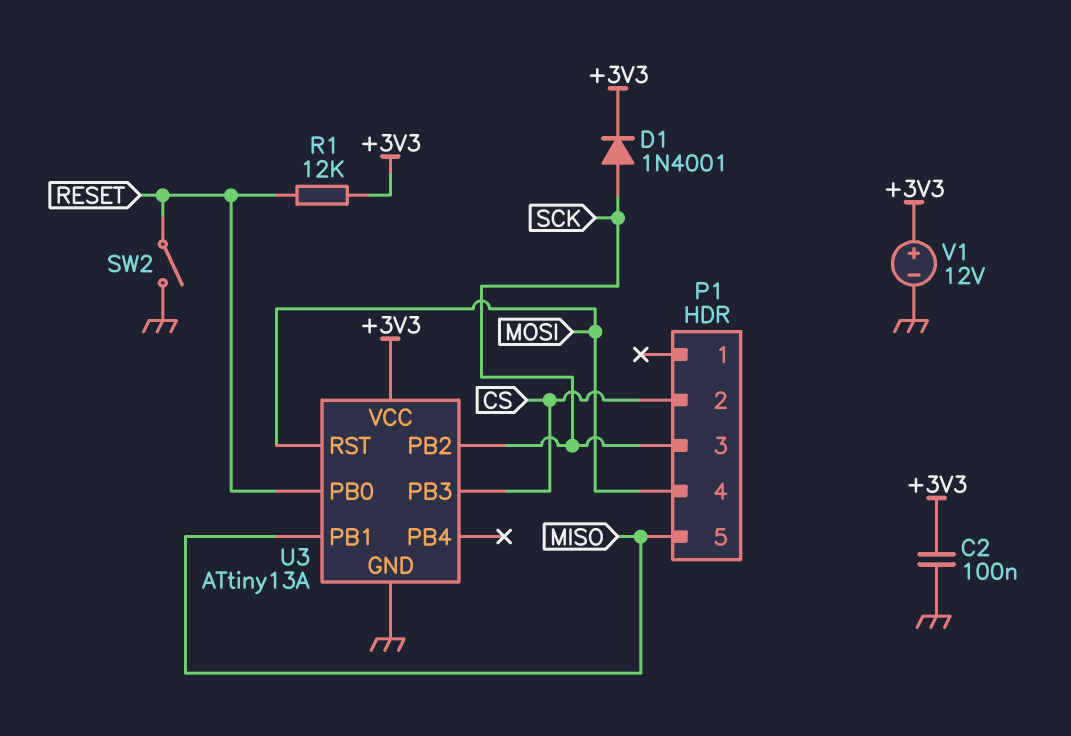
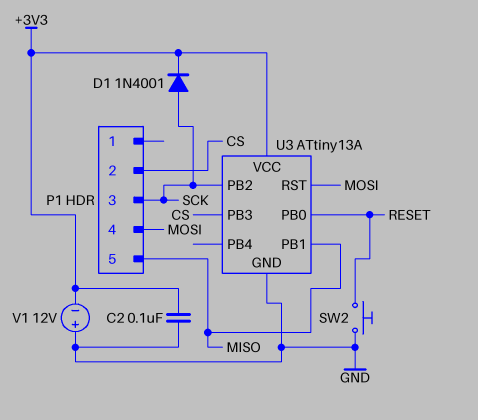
R1: 12k (+3V3, RESET) -> none
SW2: switch (GND, RESET) -> button (GND, RESET)
V1: 12V (plus +3V3, minus GND) -> 12V (plus GND, minus +3V3)

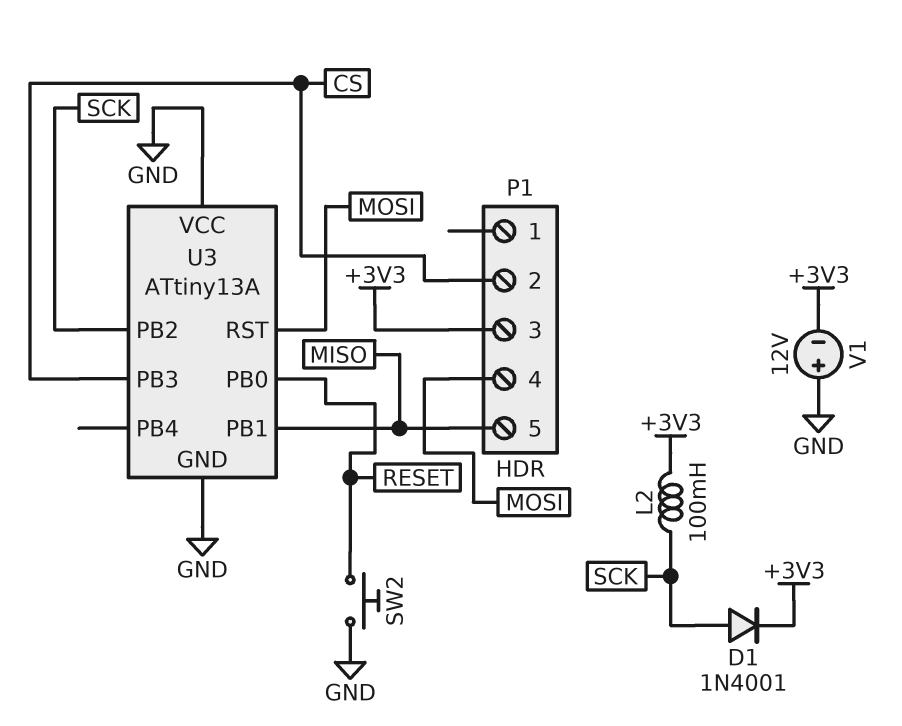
C2: 100nF (+3V3, GND) -> none
L2: none -> 100mH (+3V3, SCK)
P1 pin 3: SCK -> +3V3
U3 pin VCC: +3V3 -> GND

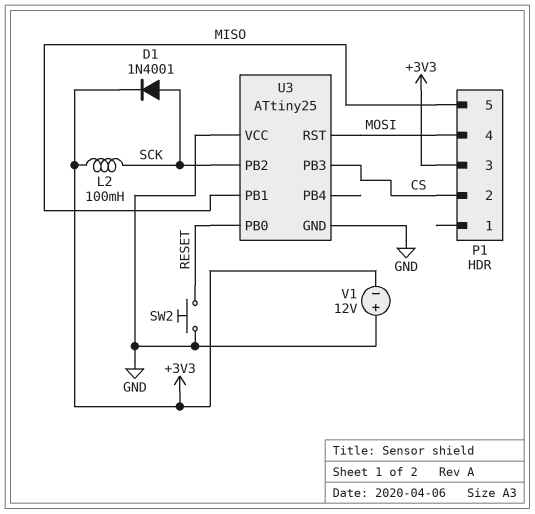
U3: ATtiny13A -> ATtiny25

